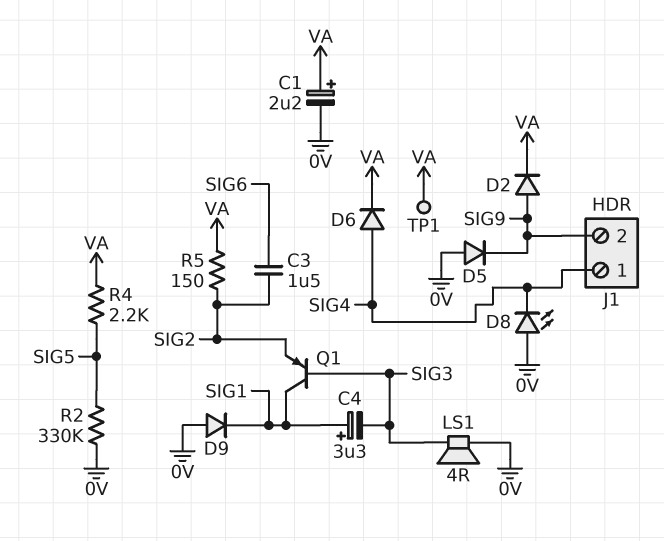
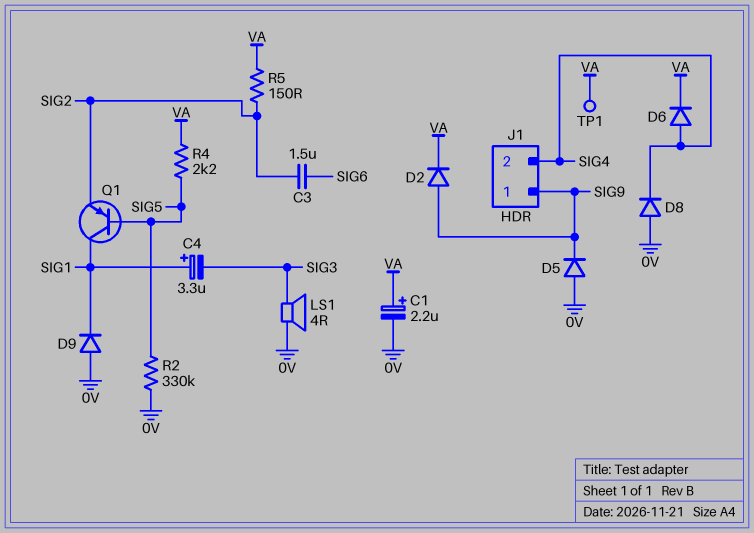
D8: LED (A 0V, K SIG4) -> diode (A 0V, K SIG4)
J1 pin 1: SIG4 -> SIG9
J1 pin 2: SIG9 -> SIG4
Q1: PNP (B SIG3, C SIG1, E SIG2) -> PNP (B SIG5, C SIG1, E SIG2)

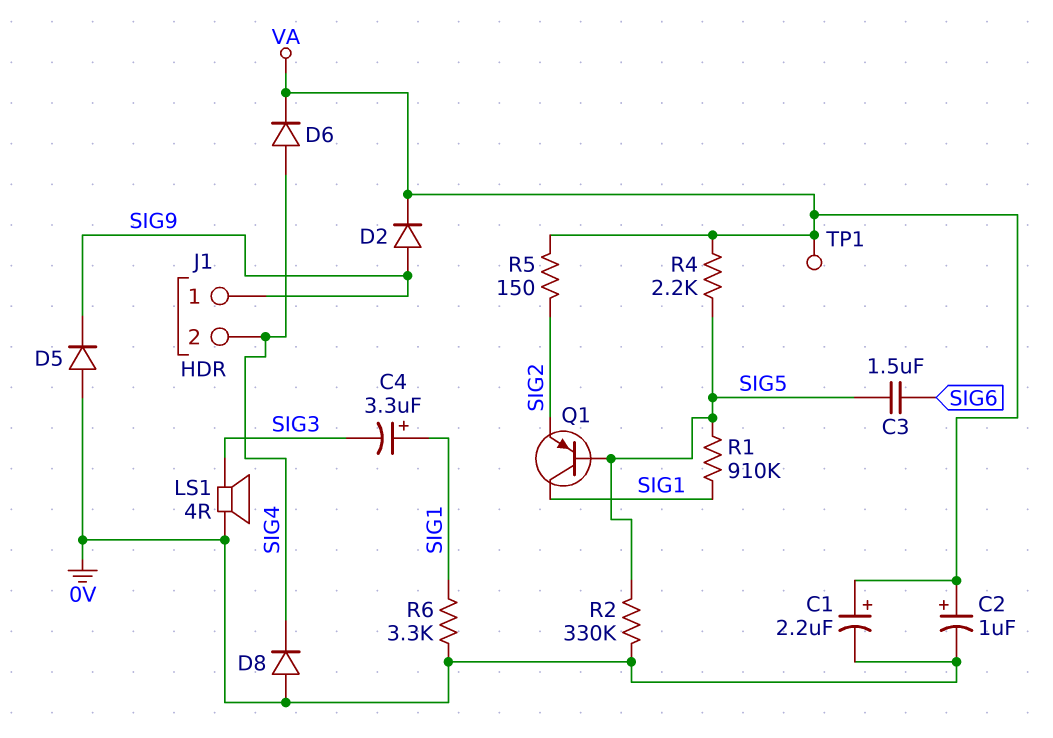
C2: none -> 1uF (plus VA, minus 0V)
C3: 1.5uF (SIG2, SIG6) -> 1.5uF (SIG5, SIG6)
D9: diode (A 0V, K SIG1) -> none
R1: none -> 910k (SIG1, SIG5)
R6: none -> 3.3k (0V, SIG1)

